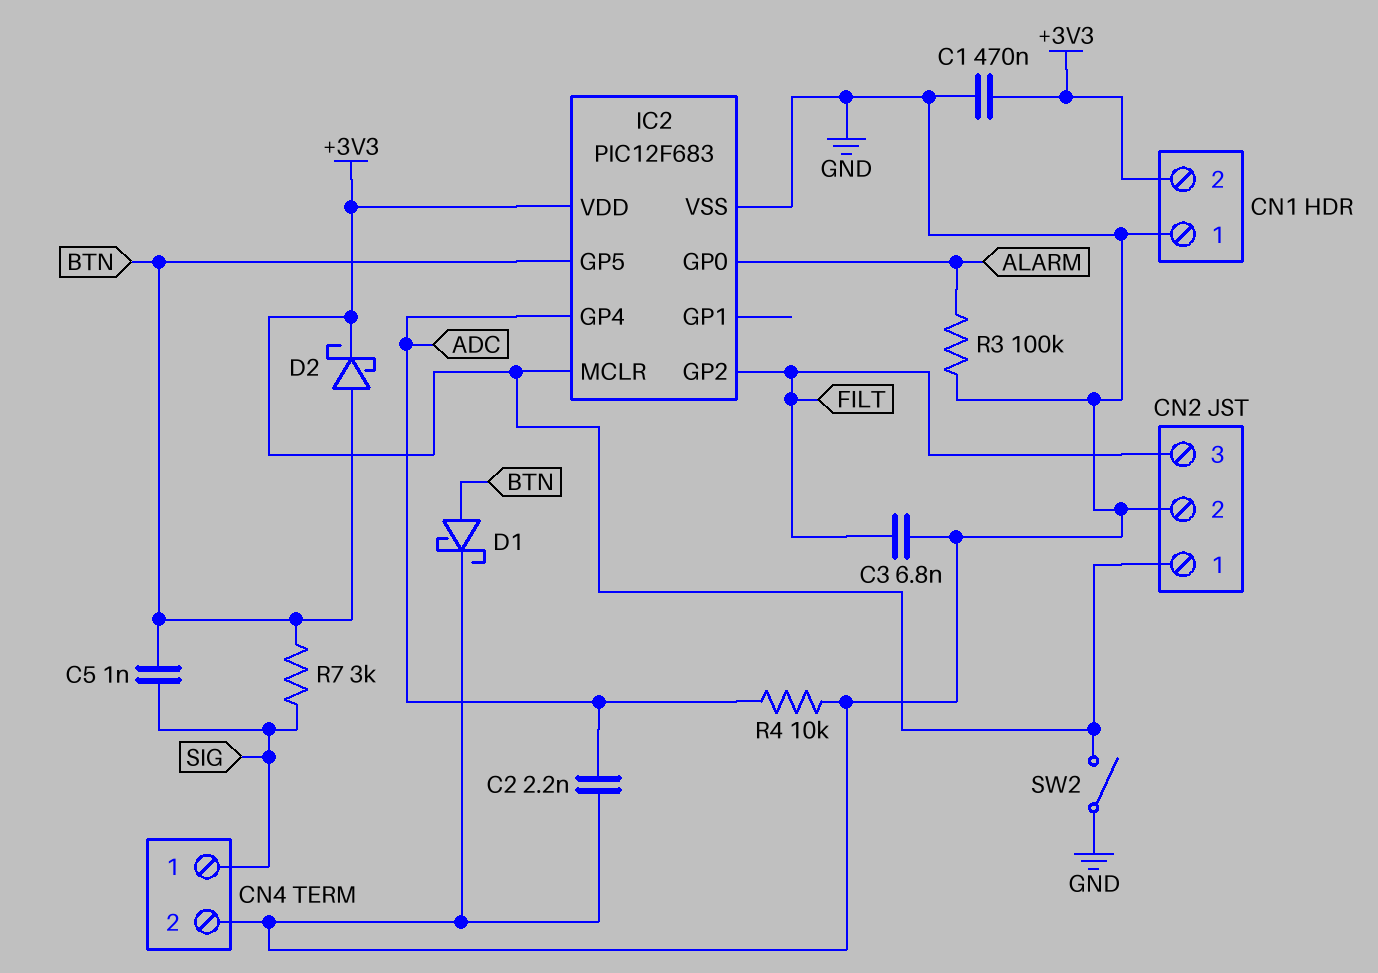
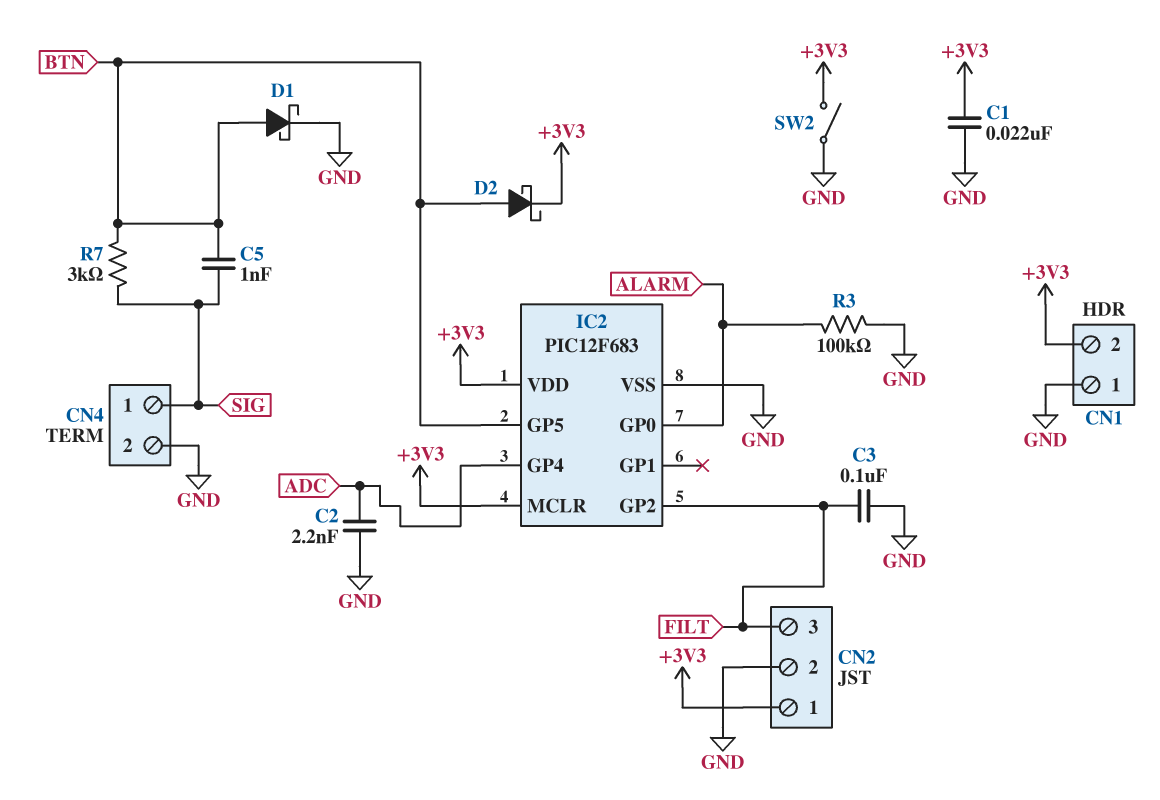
C1: 470nF (+3V3, GND) -> 22nF (+3V3, GND)
C3: 6.8nF (FILT, GND) -> 100nF (FILT, GND)
R4: 10k (ADC, GND) -> none

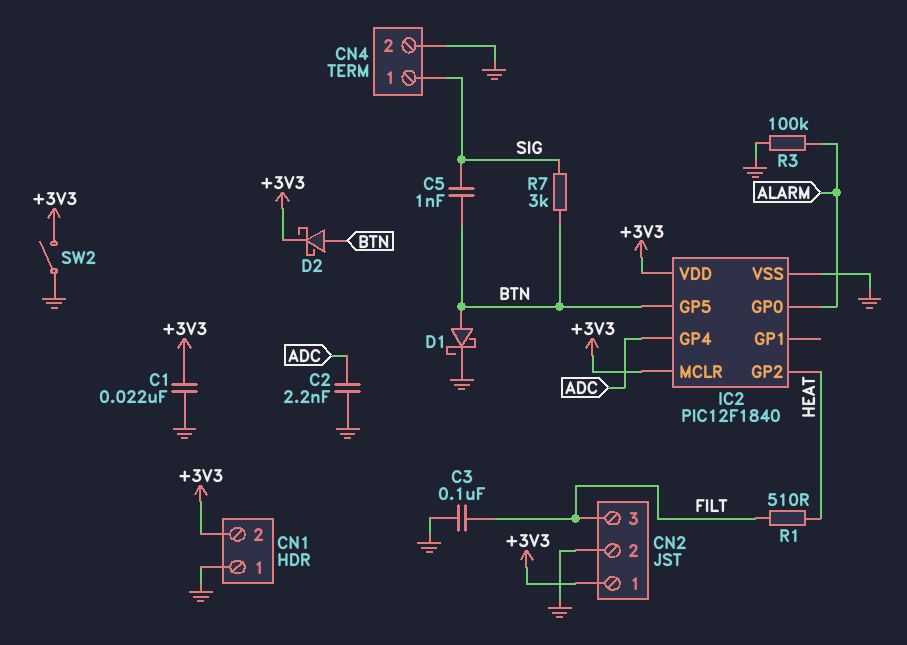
IC2: PIC12F683 -> PIC12F1840
IC2 pin GP2: FILT -> HEAT
R1: none -> 510 (FILT, HEAT)

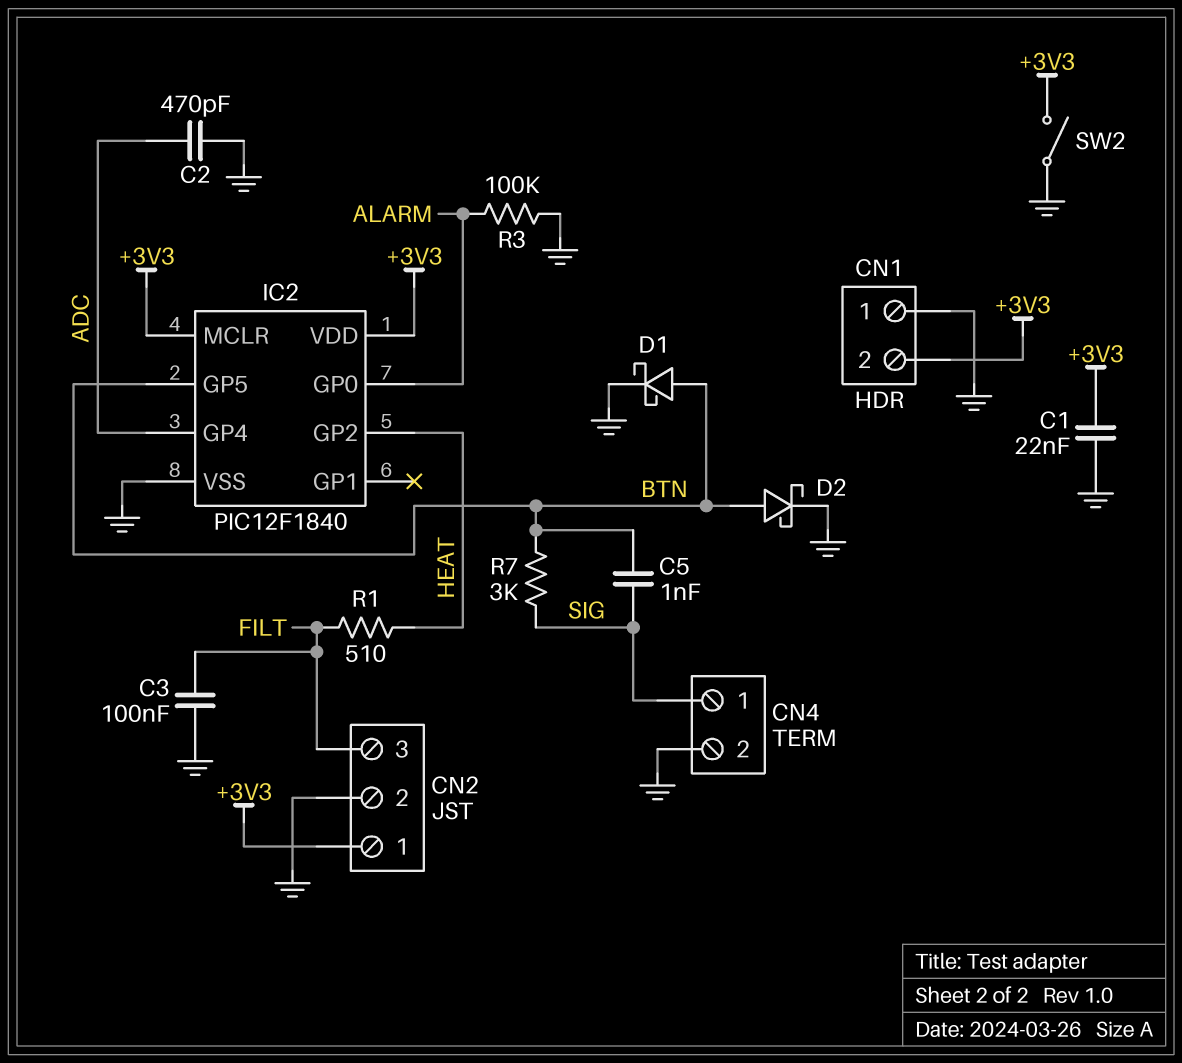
C2: 2.2nF (ADC, GND) -> 470pF (ADC, GND)
D2: schottky (A BTN, K +3V3) -> schottky (A BTN, K GND)

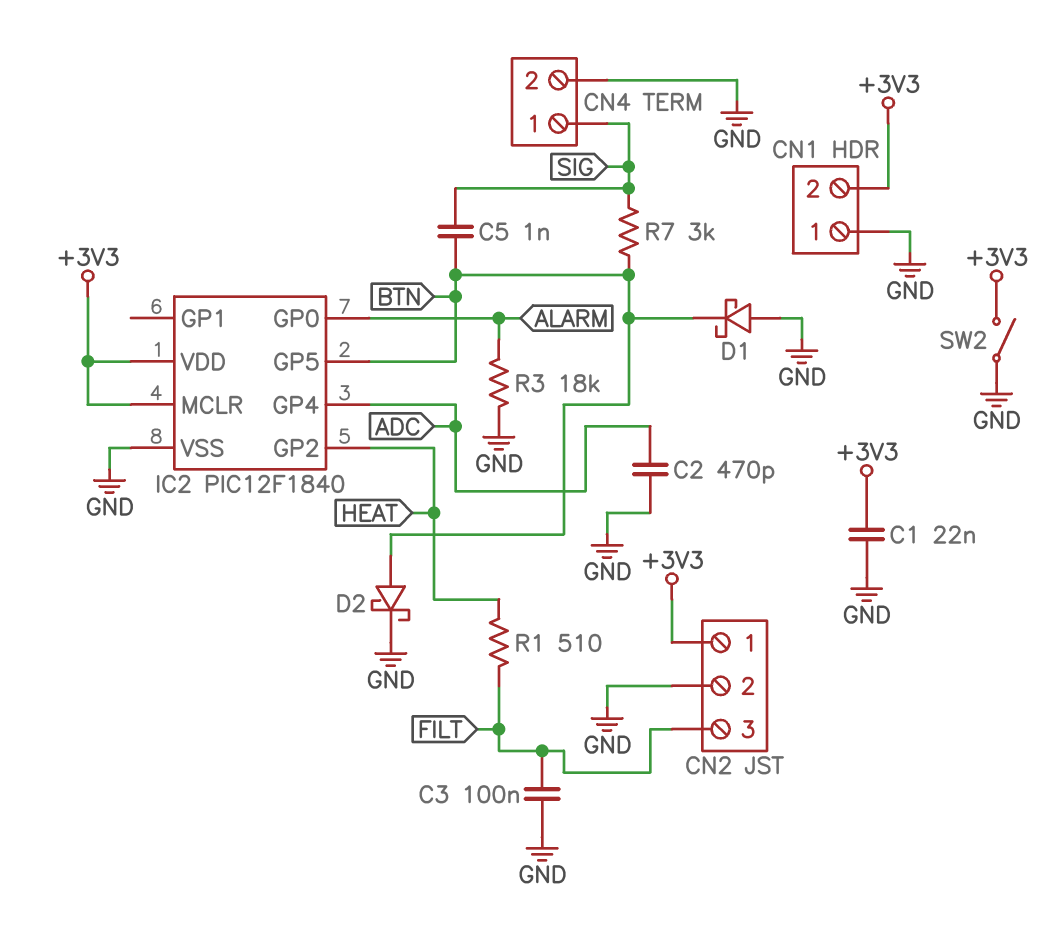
D1: schottky (A BTN, K GND) -> schottky (A GND, K BTN)
R3: 100k (ALARM, GND) -> 18k (ALARM, GND)

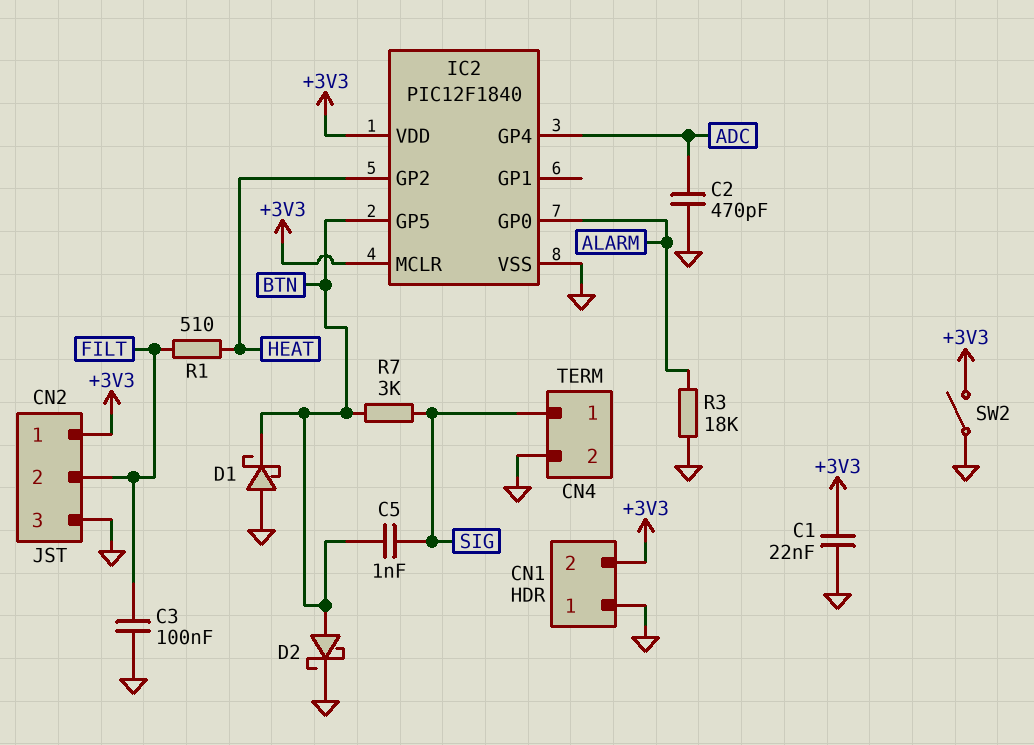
CN2 pin 2: GND -> FILT
CN2 pin 3: FILT -> GND

